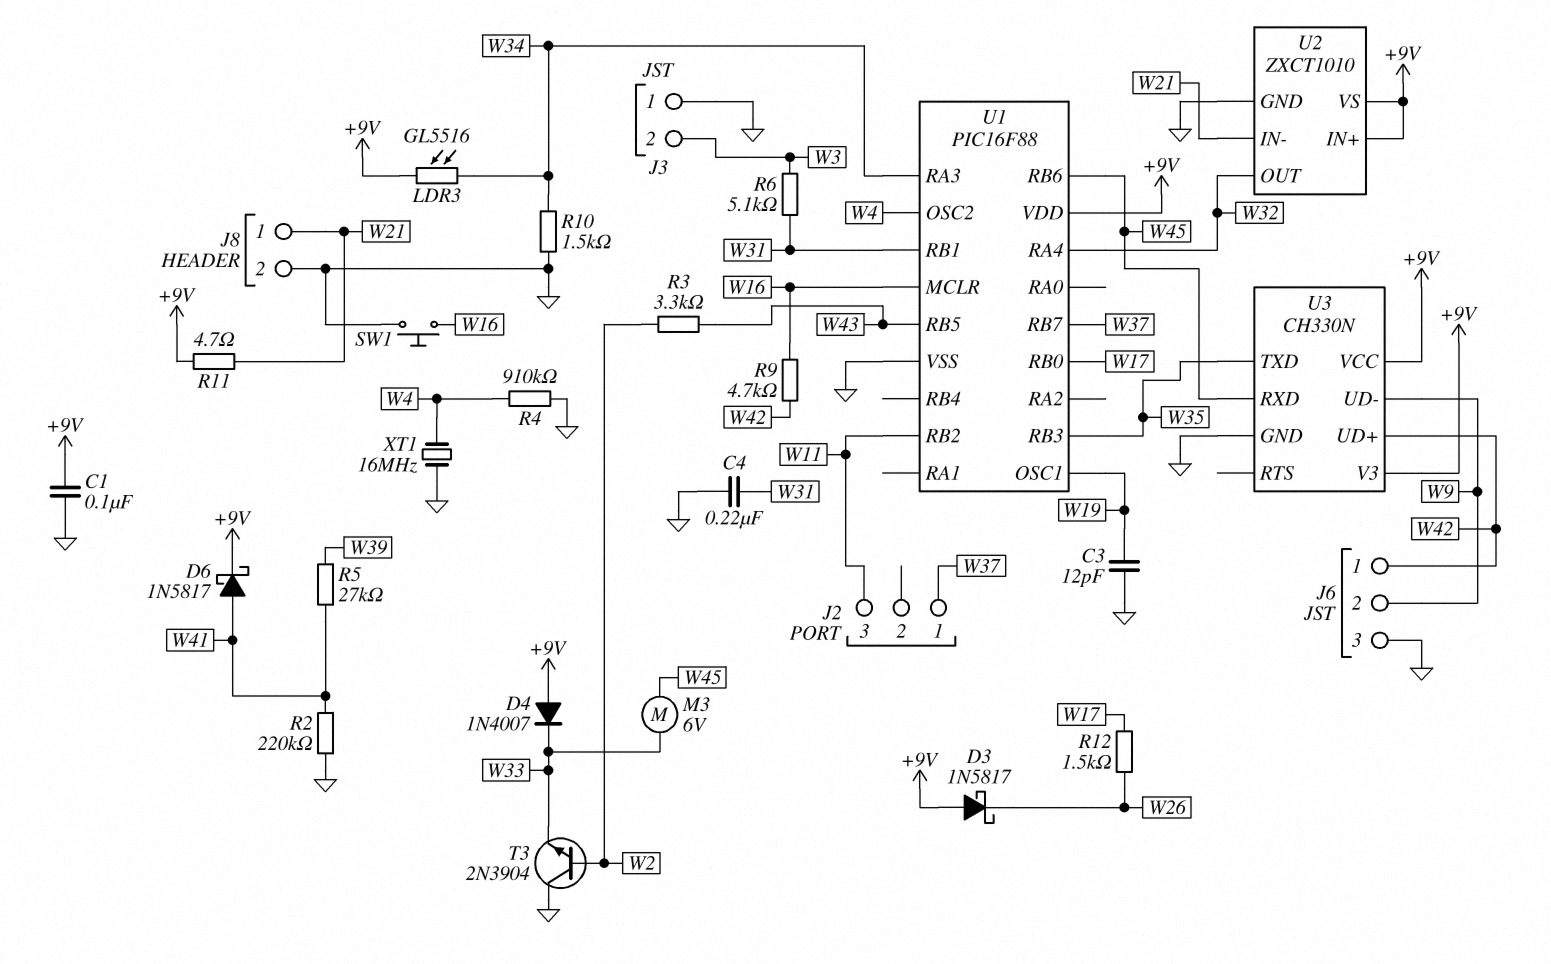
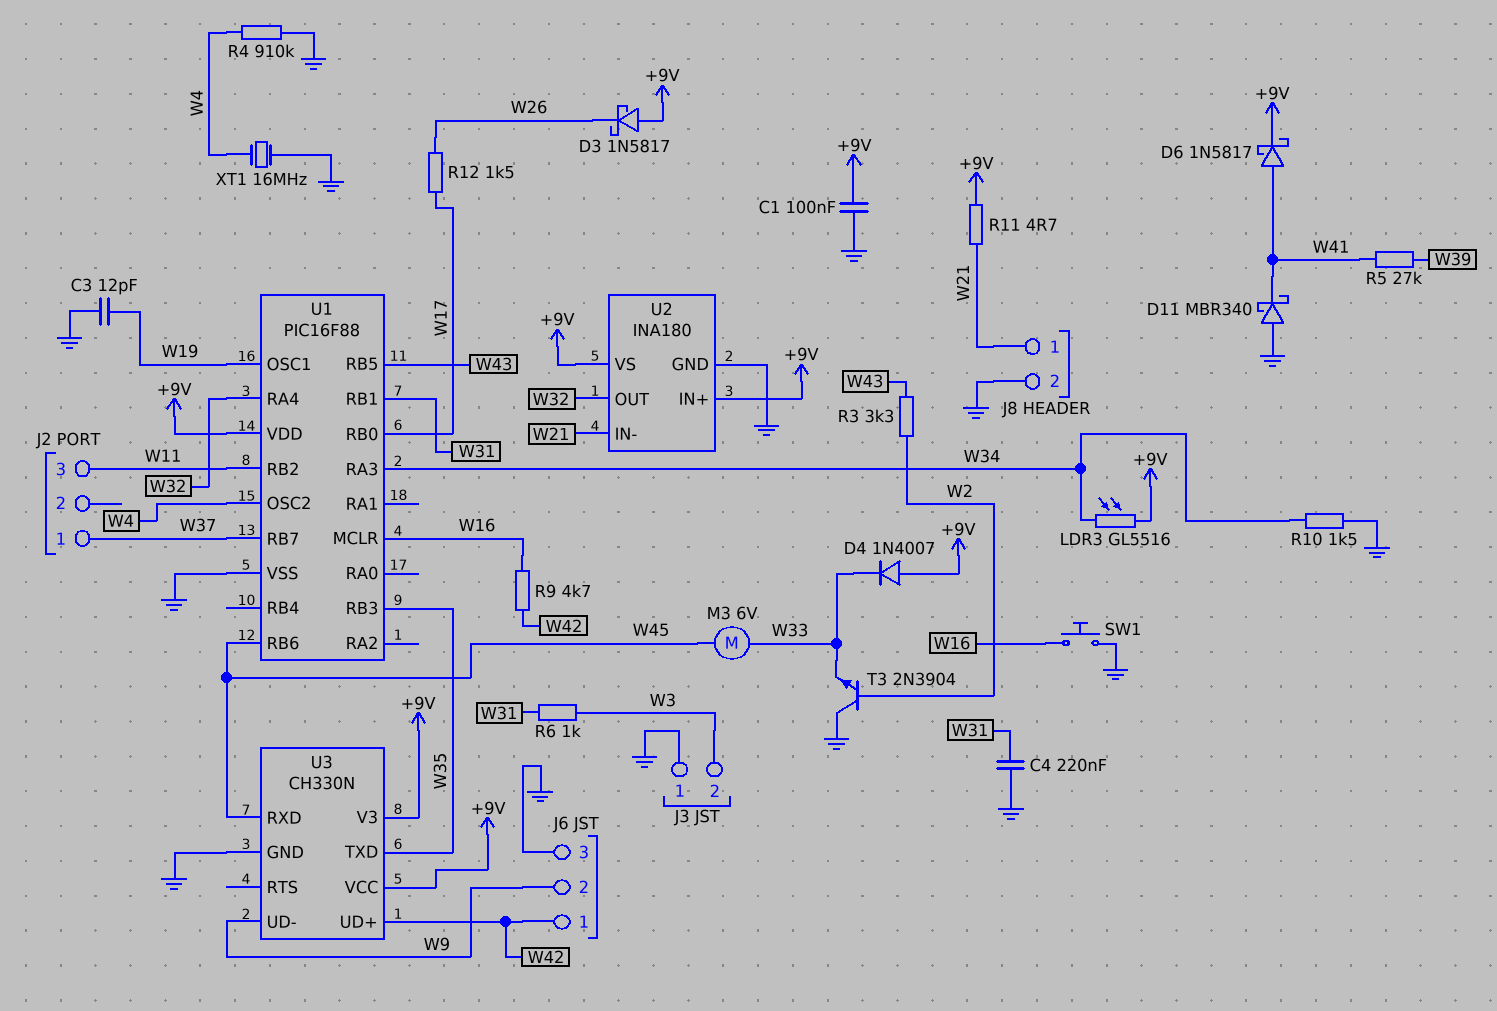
D11: none -> schottky MBR340 (A GND, K W41)
R2: 220k (GND, W41) -> none
R6: 5.1k (W3, W31) -> 1k (W3, W31)
U2: ZXCT1010 -> INA180

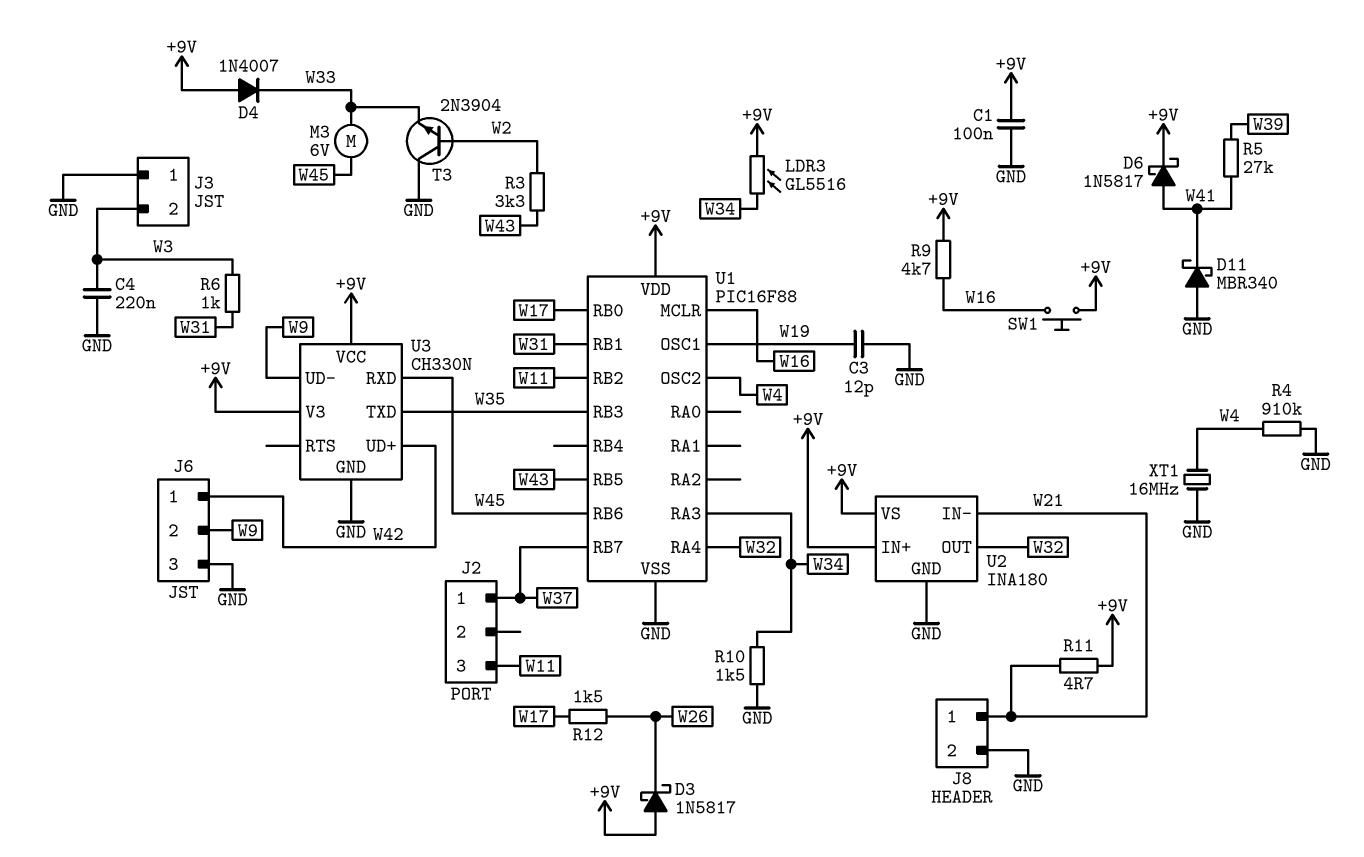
C4: 220nF (GND, W31) -> 220nF (GND, W3)
R9: 4.7k (W16, W42) -> 4.7k (+9V, W16)
SW1: button (GND, W16) -> button (+9V, W16)

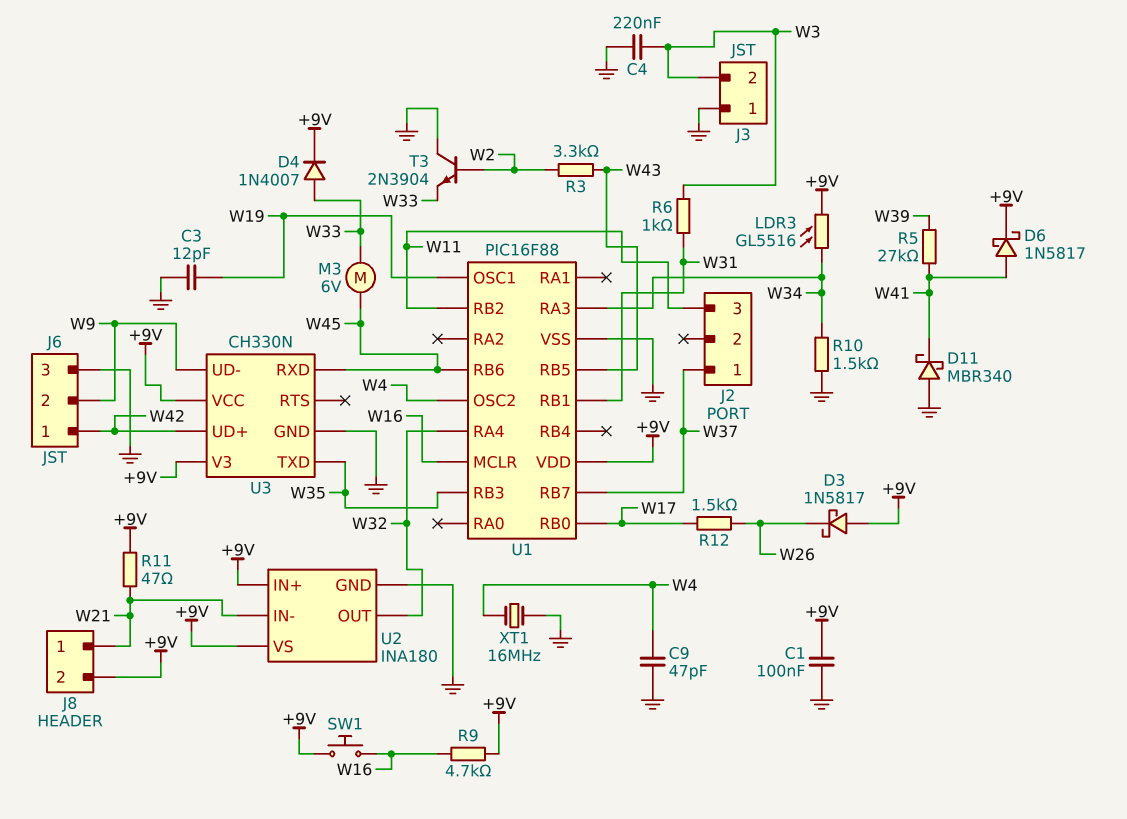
C9: none -> 47pF (GND, W4)
D4: diode 1N4007 (A +9V, K W33) -> diode 1N4007 (A W33, K +9V)
J8 pin 2: GND -> +9V
R4: 910k (GND, W4) -> none
R11: 4.7 (+9V, W21) -> 47 (+9V, W21)

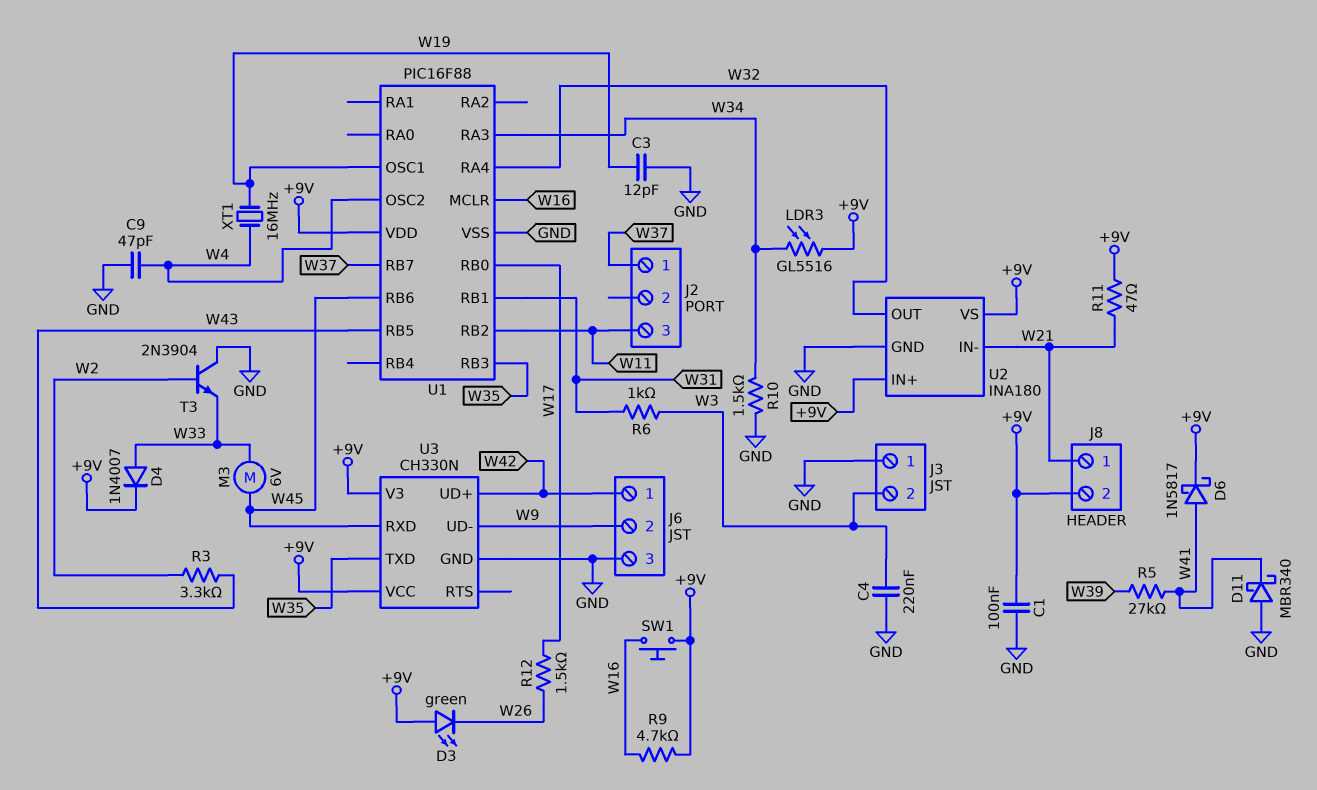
D3: schottky 1N5817 (A +9V, K W26) -> LED green (A +9V, K W26)
XT1: 16MHz (GND, W4) -> 16MHz (W4, W19)

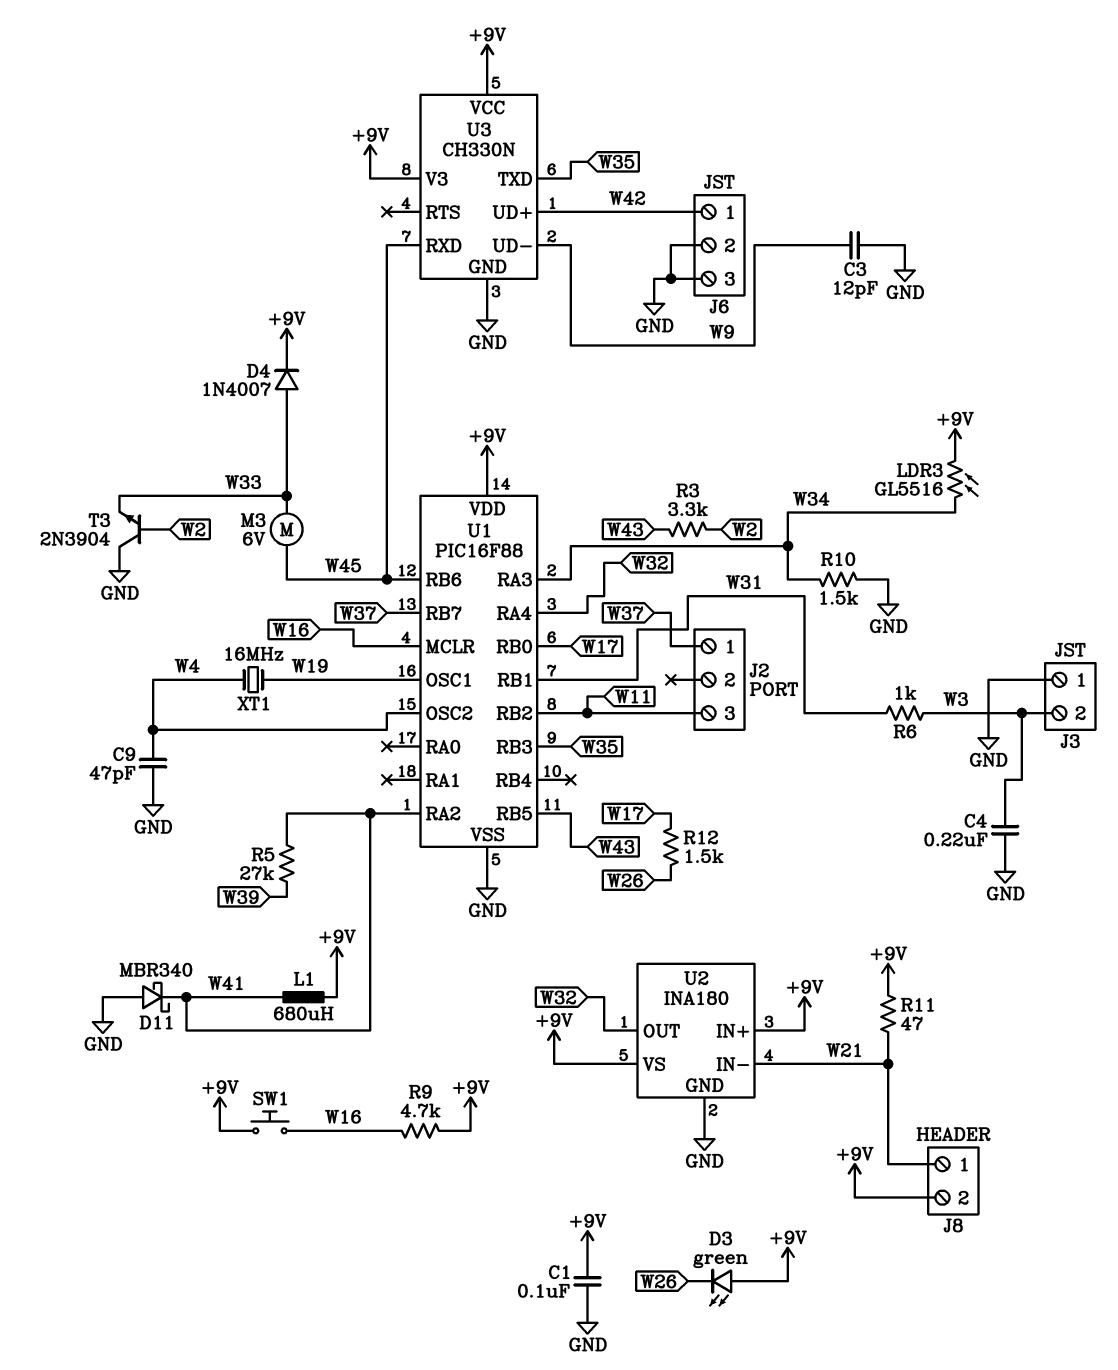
C3: 12pF (GND, W19) -> 12pF (GND, W9)
D6: schottky 1N5817 (A W41, K +9V) -> none
J6 pin 2: W9 -> GND
L1: none -> 680uH (+9V, W41)
U1 pin RA2: none -> W41

